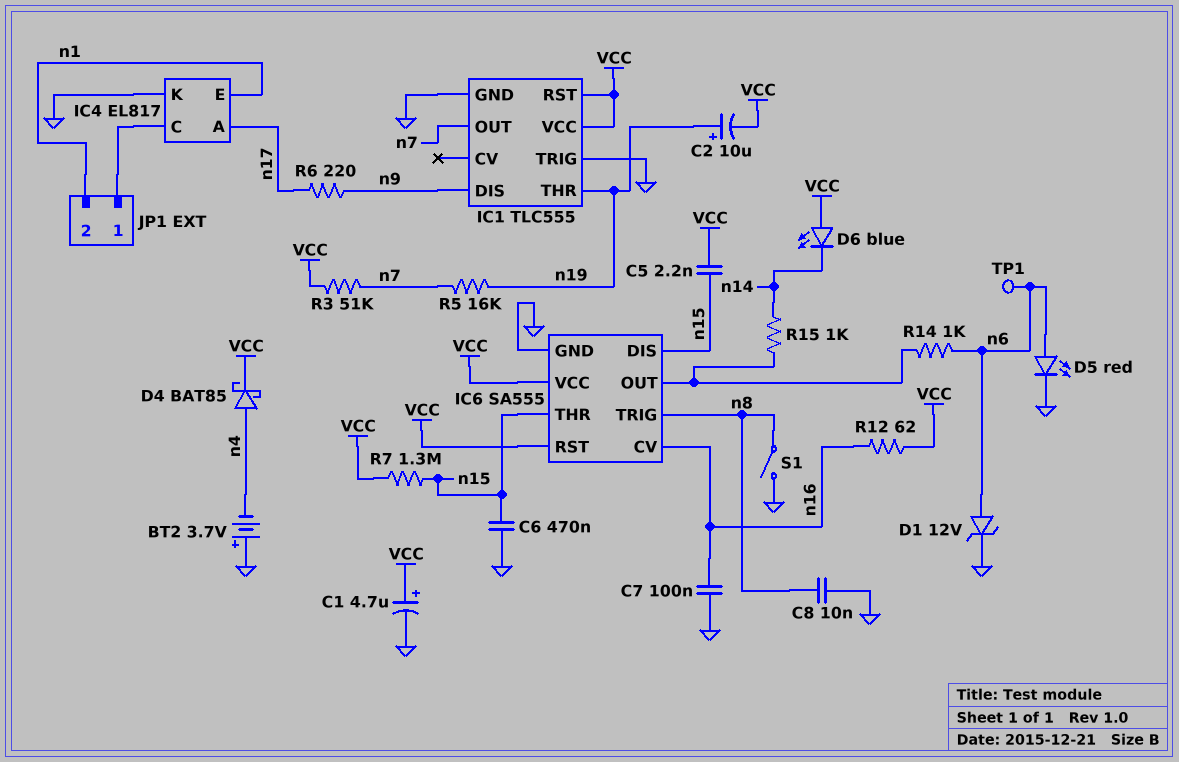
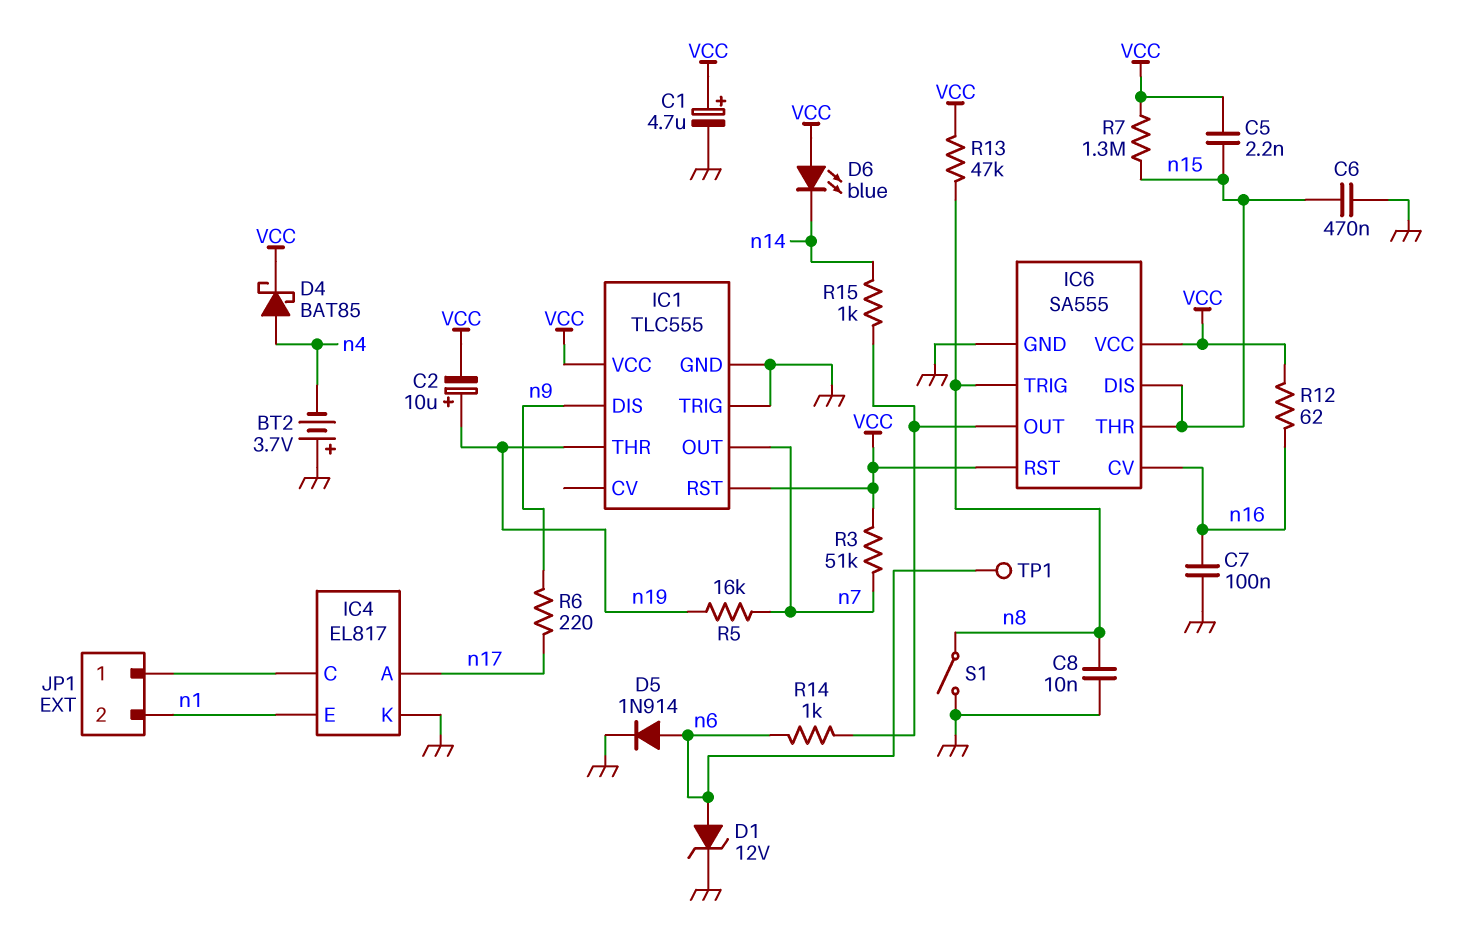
D5: LED red (A n6, K GND) -> diode 1N914 (A n6, K GND)
R13: none -> 47k (VCC, n8)

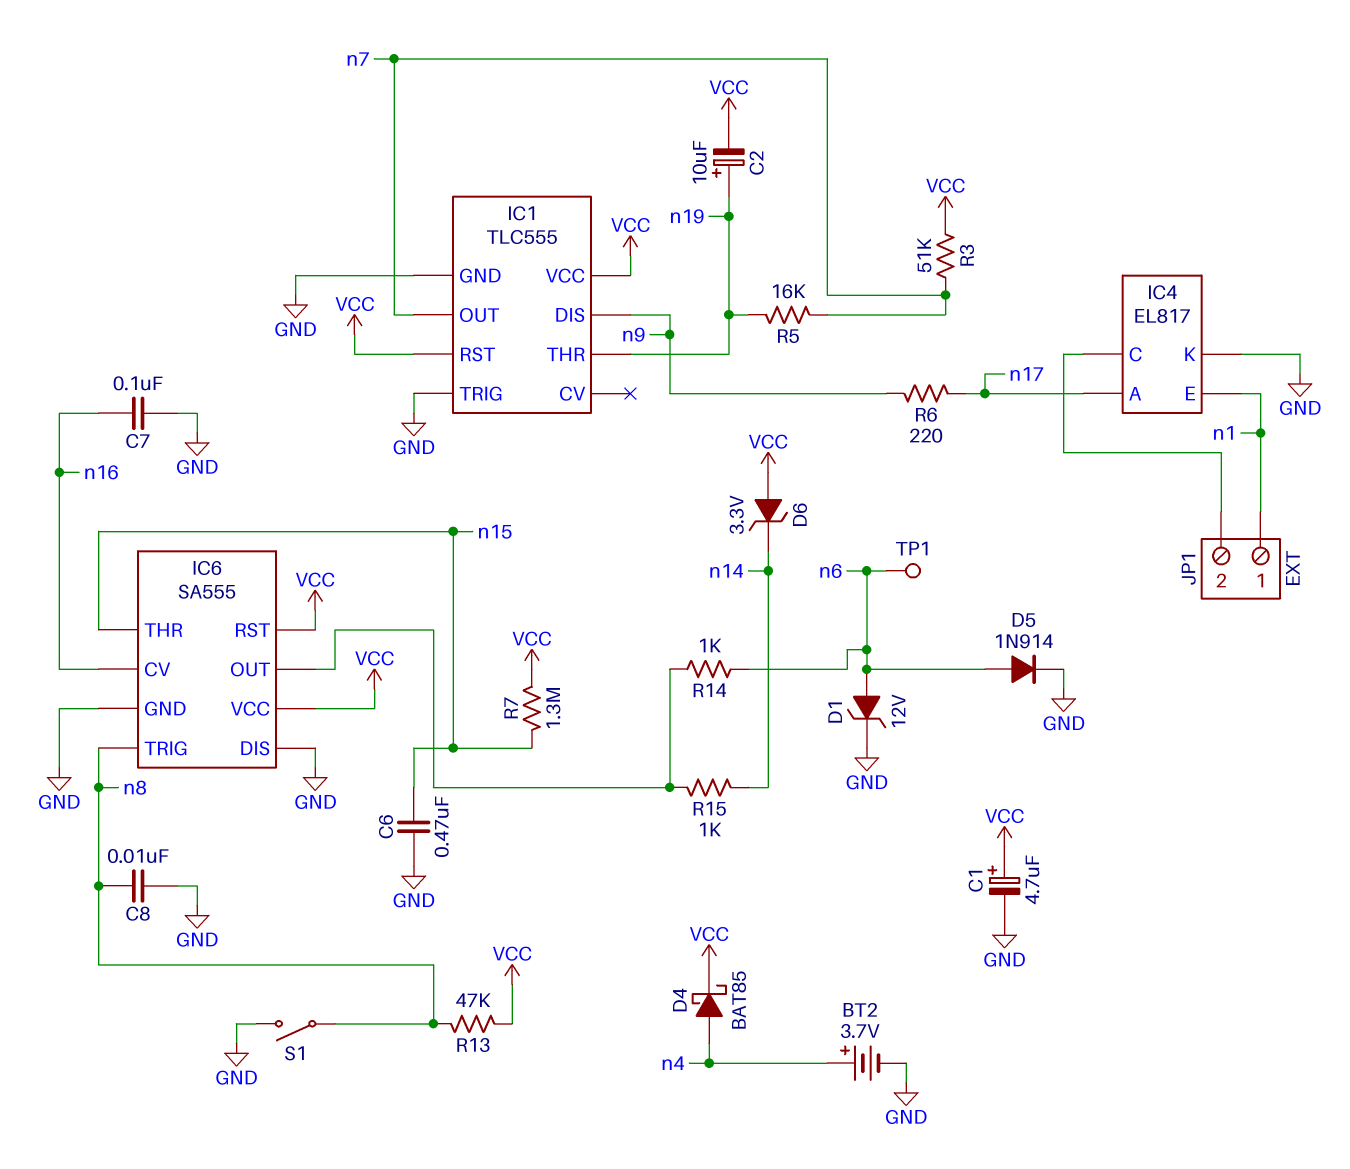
BT2: 3.7V (plus GND, minus n4) -> 3.7V (plus n4, minus GND)
C5: 2.2nF (VCC, n15) -> none
D6: LED blue (A VCC, K n14) -> zener 3.3V (A VCC, K n14)
IC6 pin DIS: n15 -> GND
JP1 pin 1: IC4/C -> n1
JP1 pin 2: n1 -> IC4/C
R12: 62 (VCC, n16) -> none

